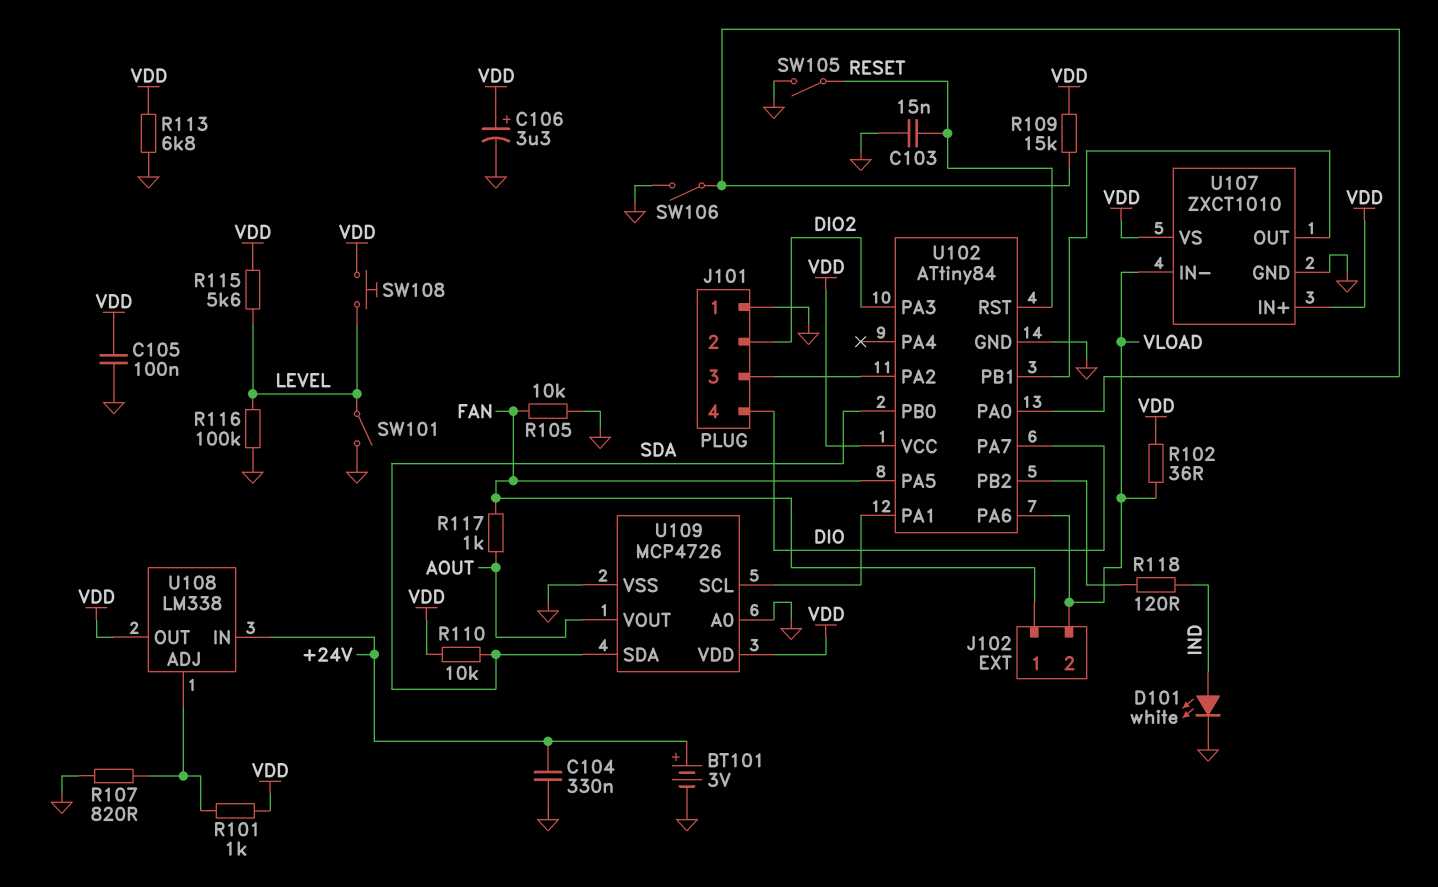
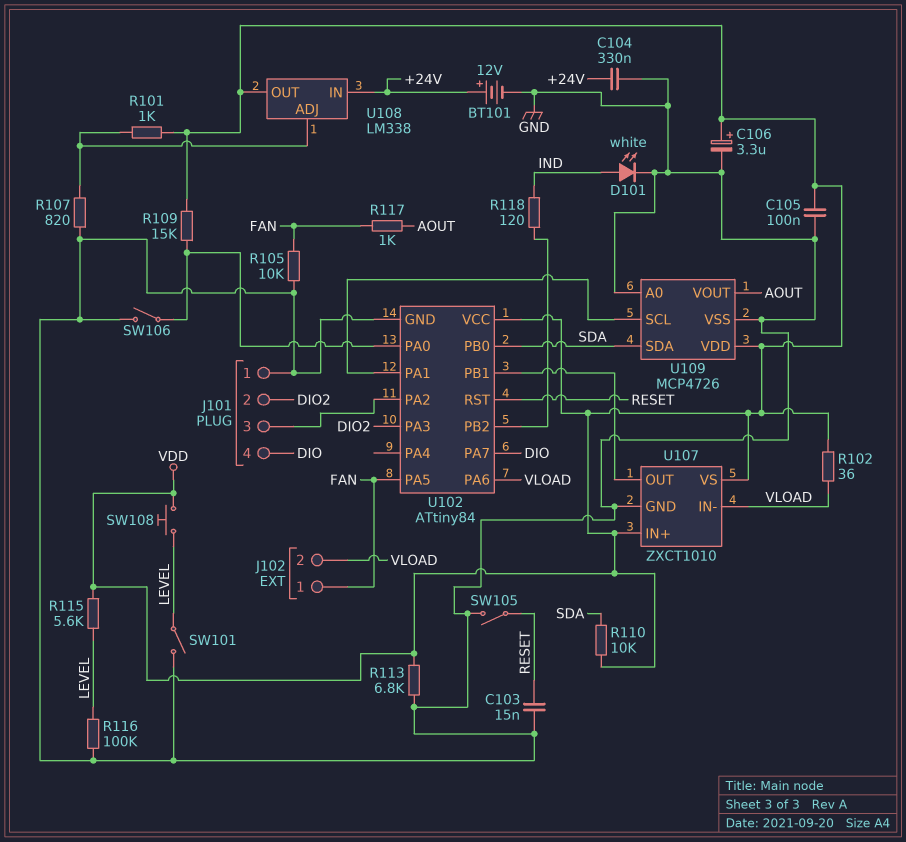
BT101: 3V (plus +24V, minus GND) -> 12V (plus +24V, minus GND)

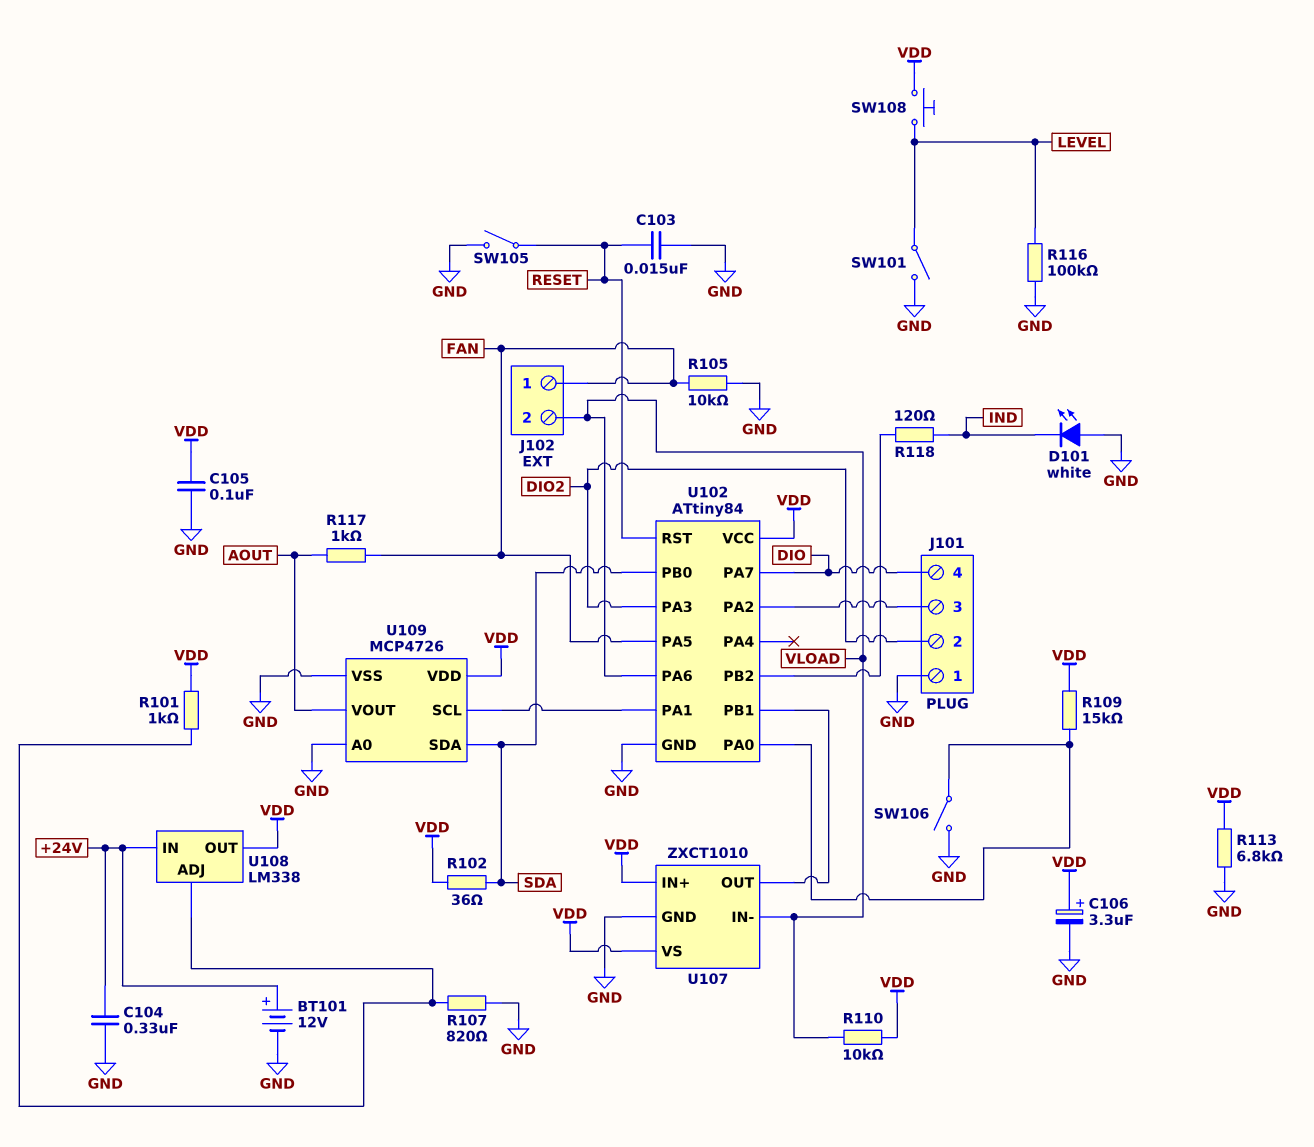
D101: LED white (A IND, K GND) -> LED white (A GND, K IND)
R102: 36 (VDD, VLOAD) -> 36 (SDA, VDD)
R110: 10k (SDA, VDD) -> 10k (VDD, VLOAD)
R115: 5.6k (LEVEL, VDD) -> none

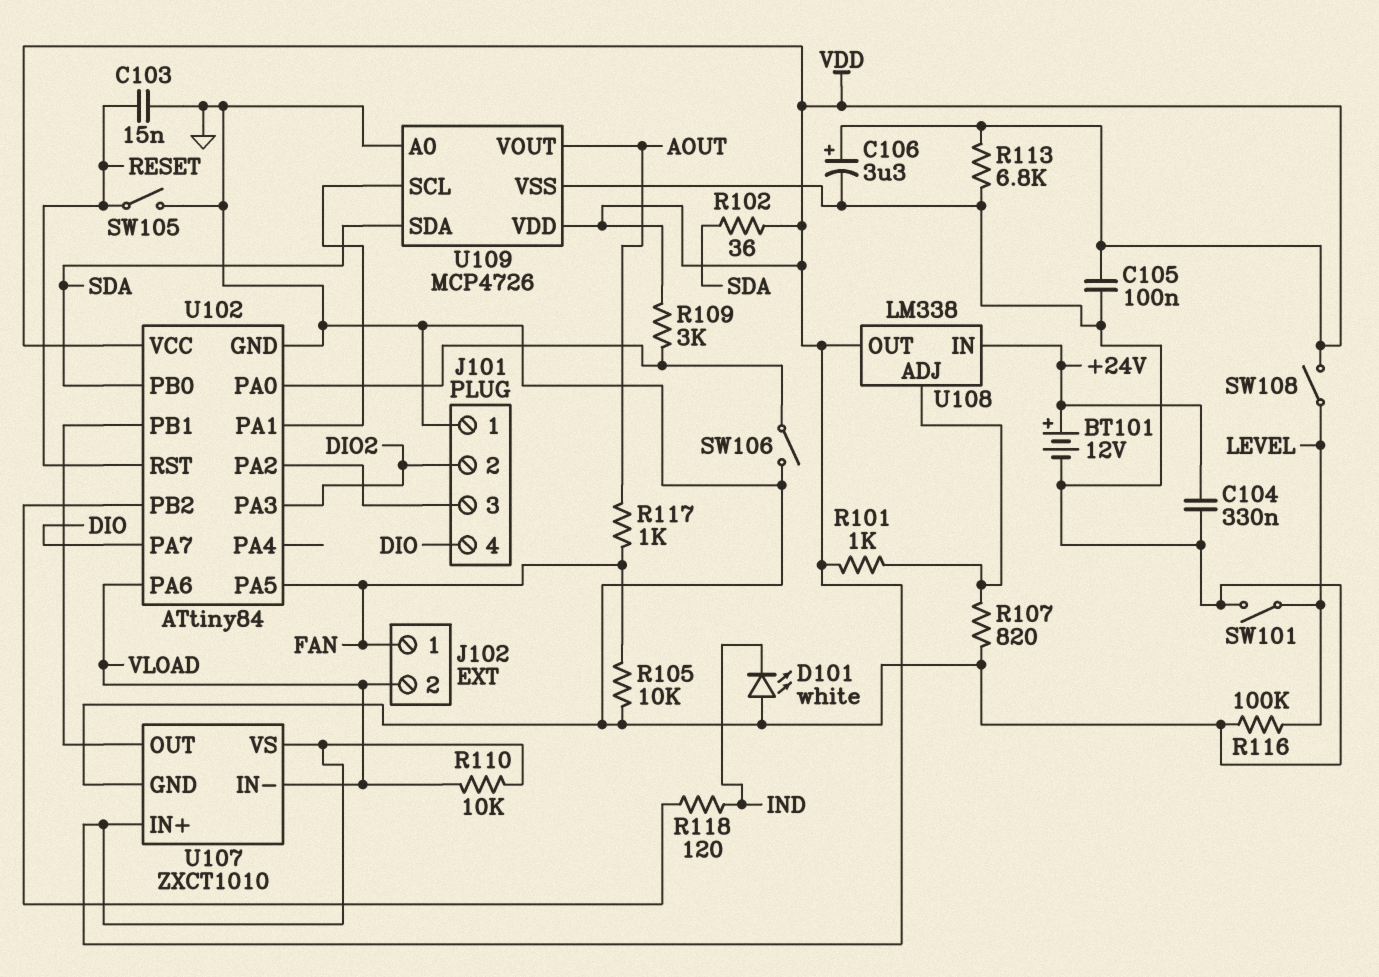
R109: 15k (U102/PA0, VDD) -> 3k (U102/PA0, VDD)
SW108: button (LEVEL, VDD) -> switch (LEVEL, VDD)

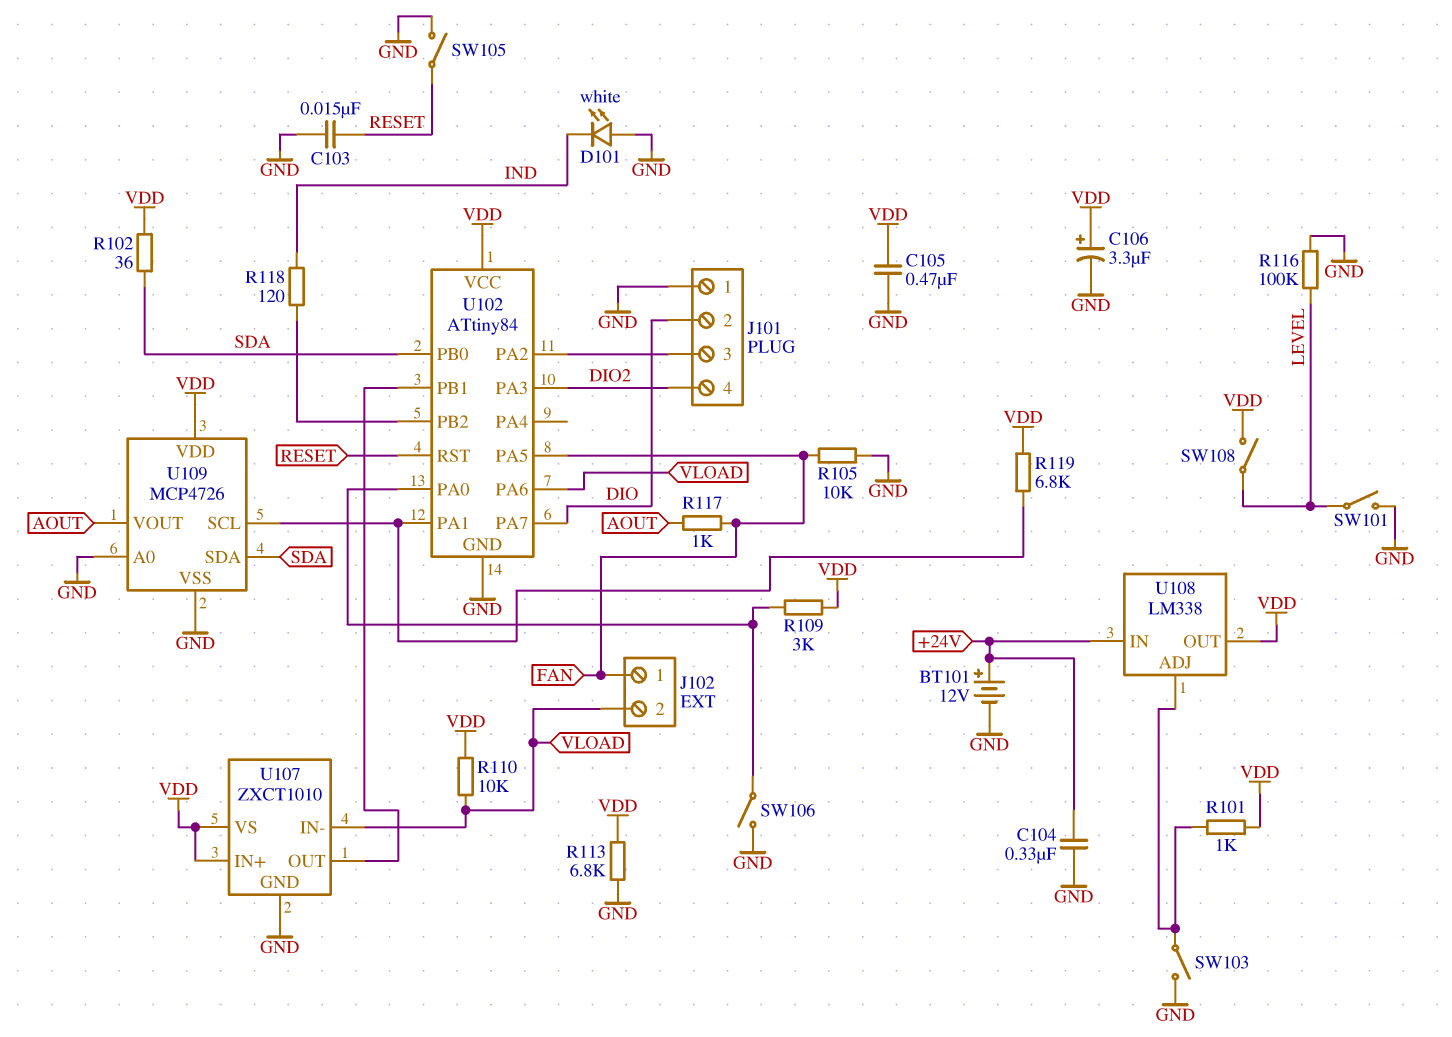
C105: 100nF (GND, VDD) -> 470nF (GND, VDD)
J101 pin 2: DIO2 -> DIO
J101 pin 4: DIO -> DIO2
R107: 820 (GND, U108/ADJ) -> none
R119: none -> 6.8k (U102/PA1, VDD)
SW103: none -> switch (GND, U108/ADJ)

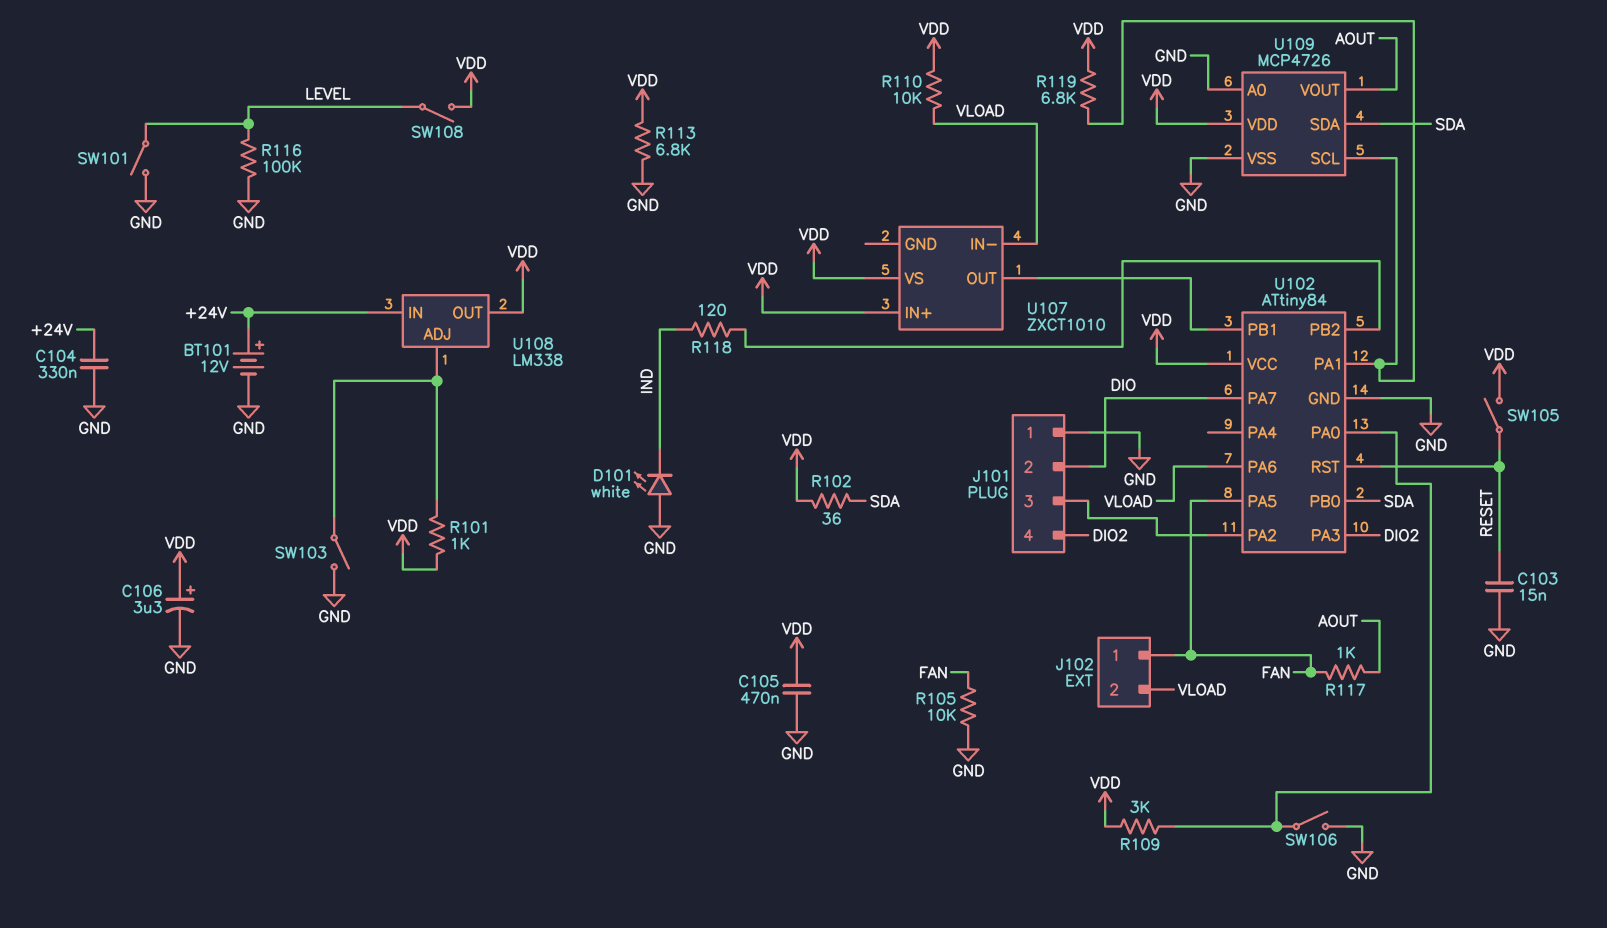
SW105: switch (GND, RESET) -> switch (RESET, VDD)
U107 pin GND: GND -> none

